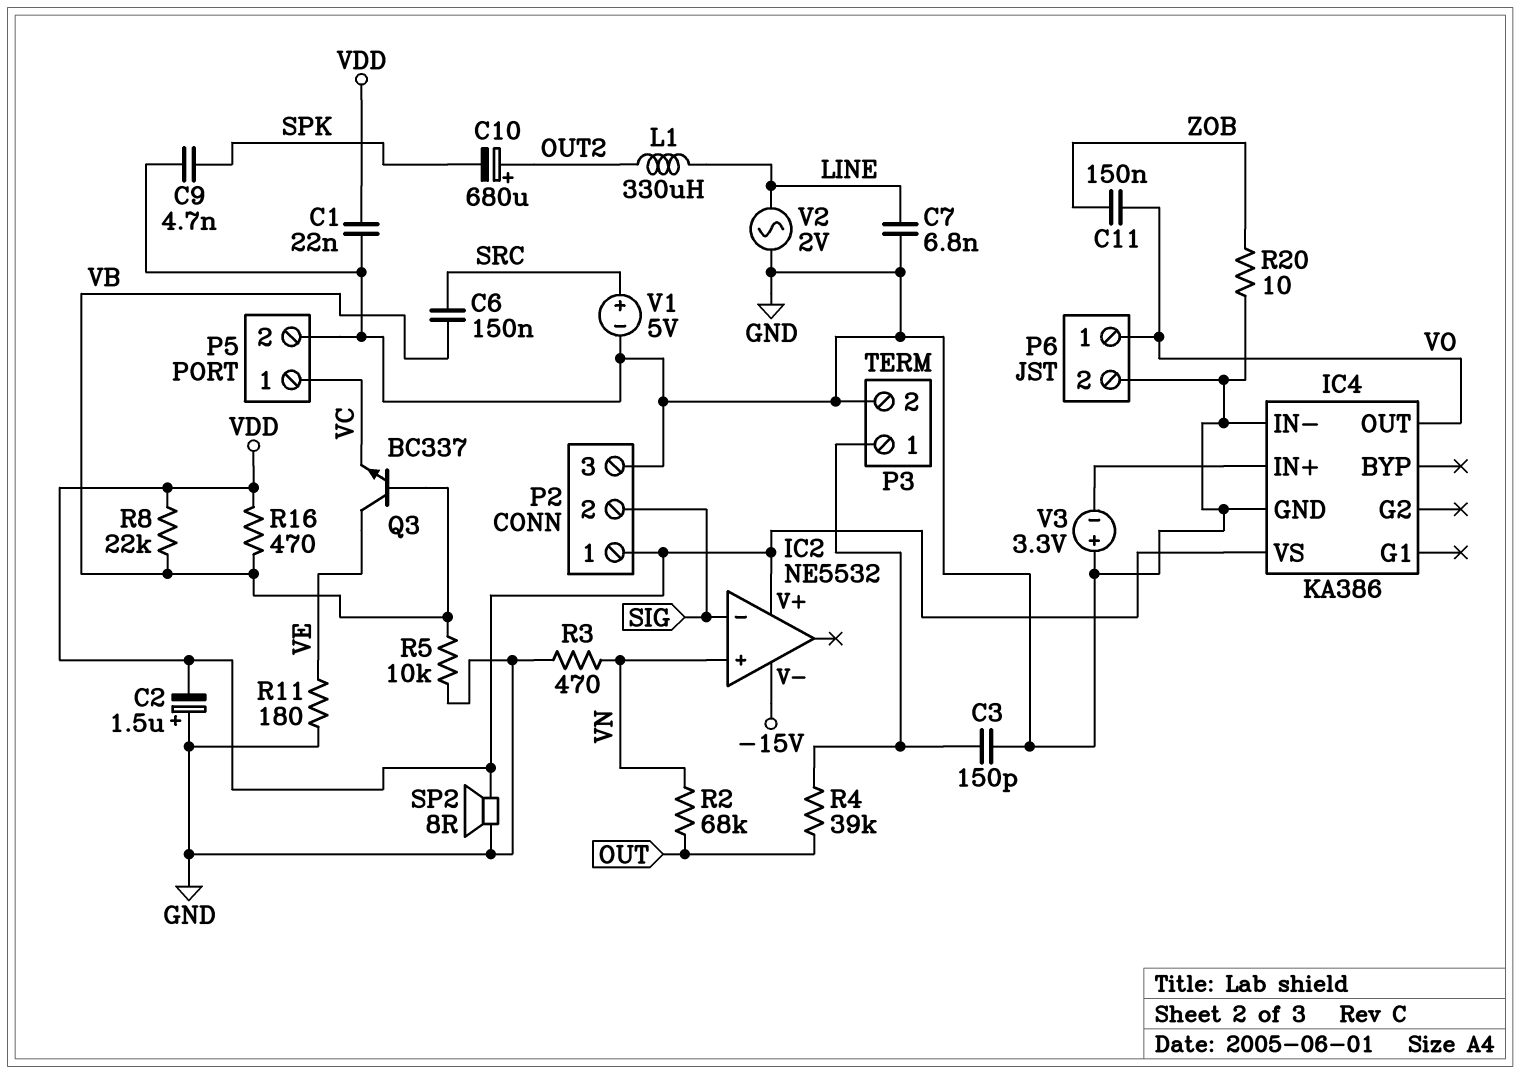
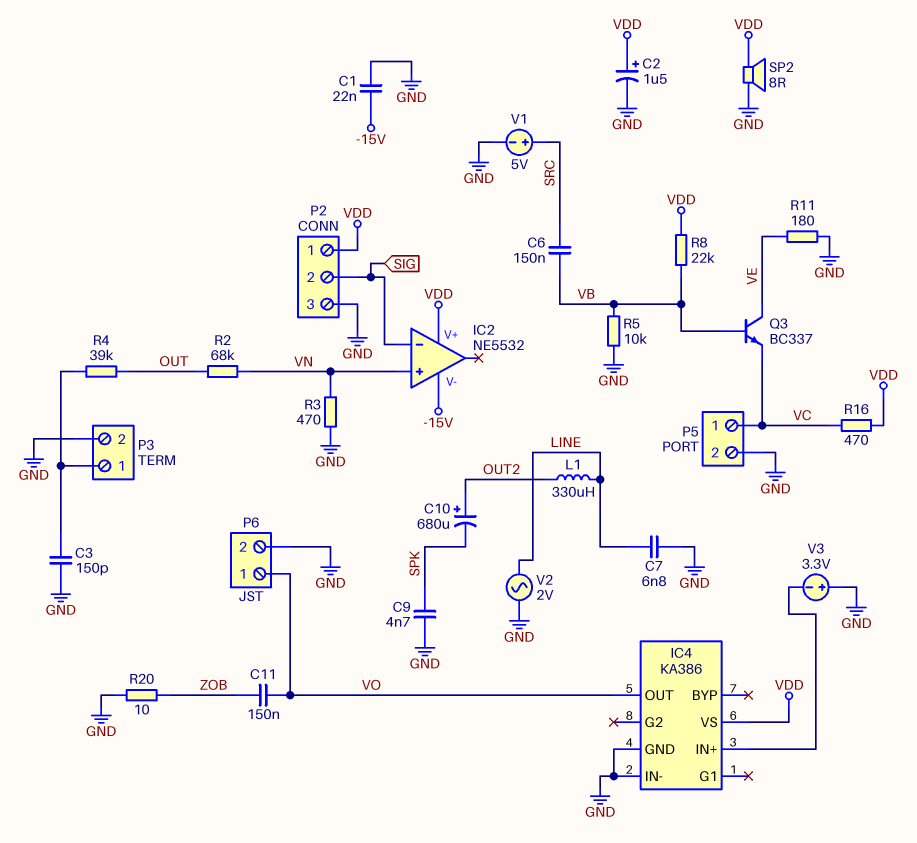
C1: 22nF (GND, VDD) -> 22nF (-15V, GND)
C2: 1.5uF (plus GND, minus VDD) -> 1.5uF (plus VDD, minus GND)
R16: 470 (VB, VDD) -> 470 (VC, VDD)

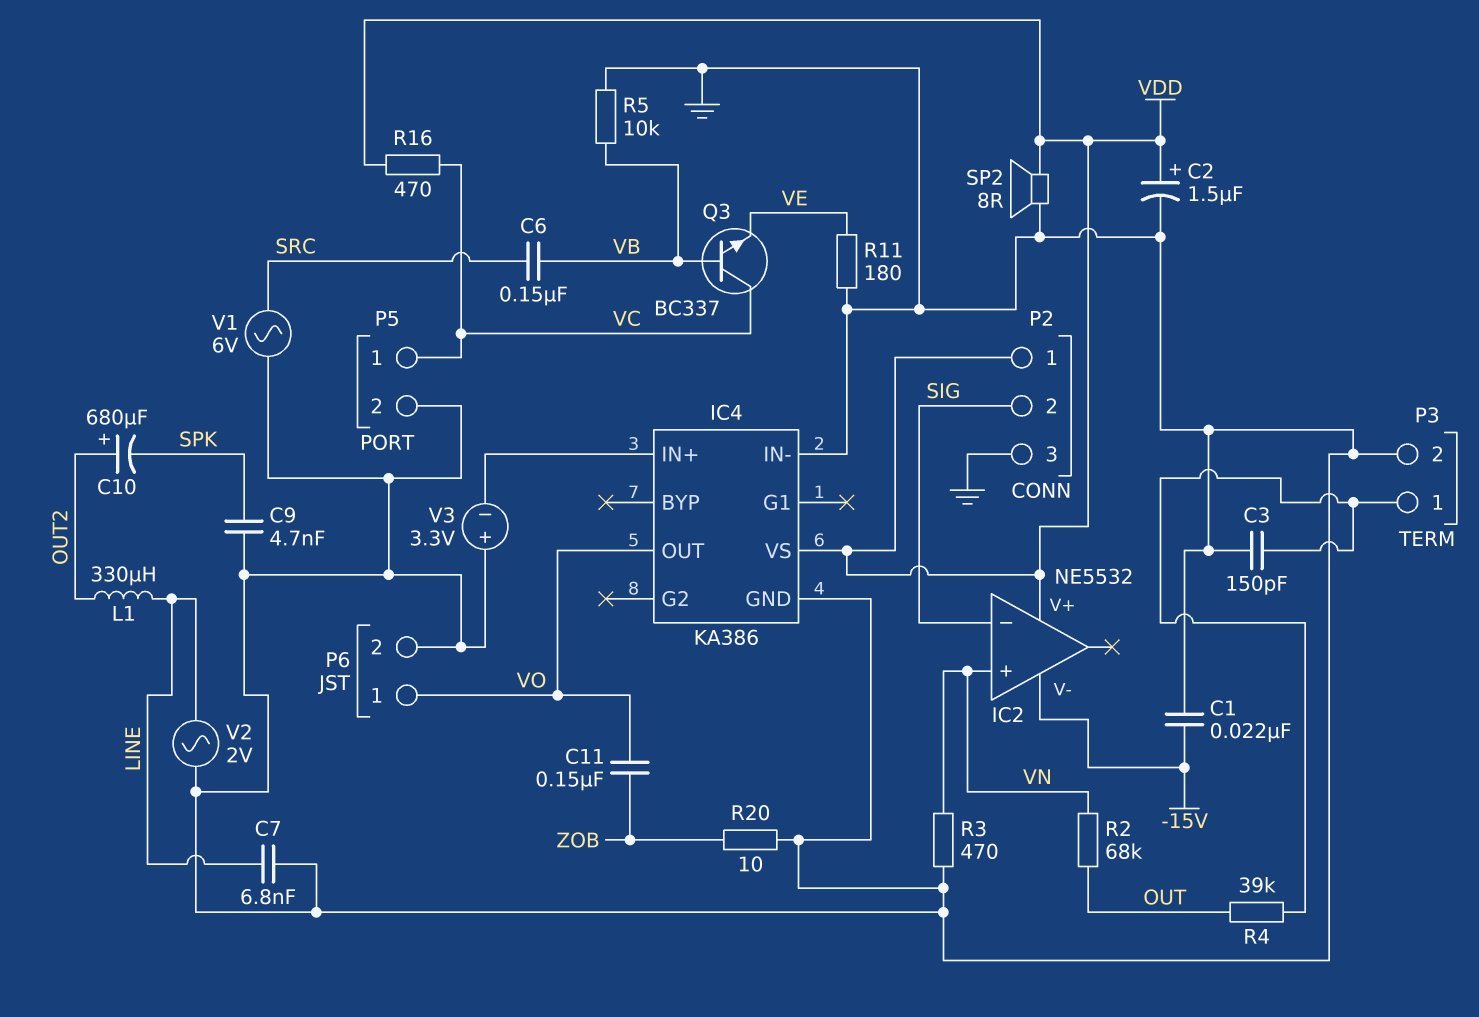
Q3: NPN BC337 (B VB, C VE, E VC) -> NPN BC337 (B VB, C VC, E VE)
R8: 22k (VB, VDD) -> none
V1: 5V (plus SRC, minus GND) -> AC 6V (GND, SRC)

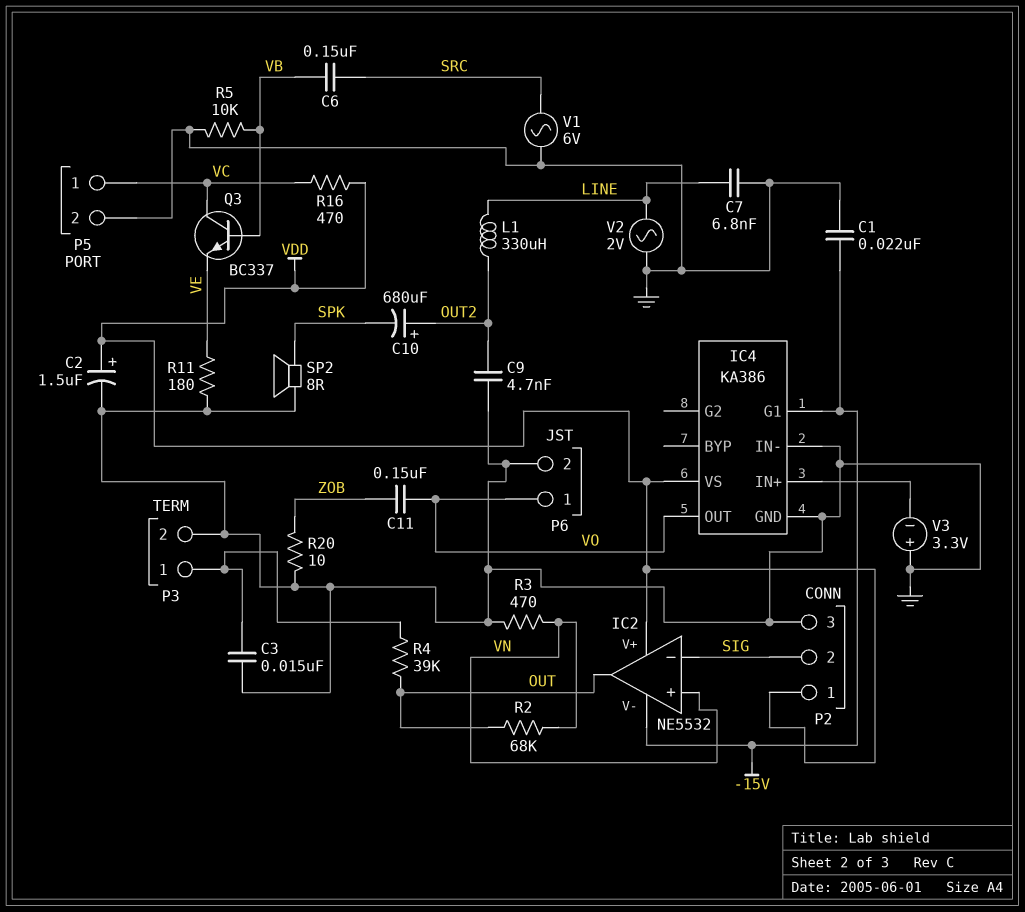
C3: 150pF (GND, P3/1) -> 15nF (GND, P3/1)
C9: 4.7nF (GND, SPK) -> 4.7nF (GND, OUT2)
IC2 pin out: none -> OUT
IC4 pin G1: none -> -15V
SP2: speaker 8R (GND, VDD) -> speaker 8R (GND, SPK)

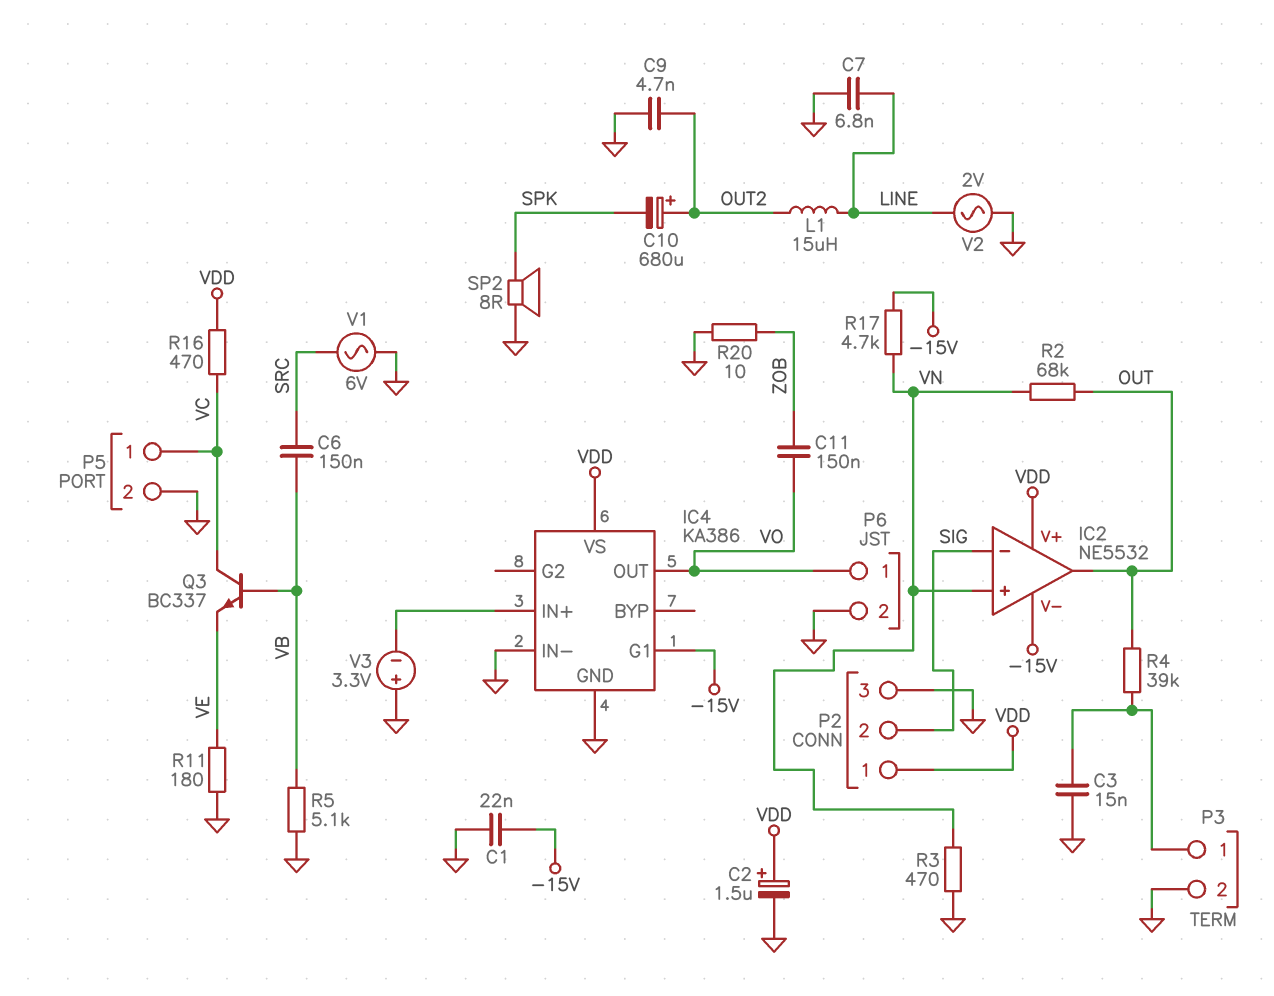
L1: 330uH (LINE, OUT2) -> 15uH (LINE, OUT2)
R5: 10k (GND, VB) -> 5.1k (GND, VB)
R17: none -> 4.7k (-15V, VN)

